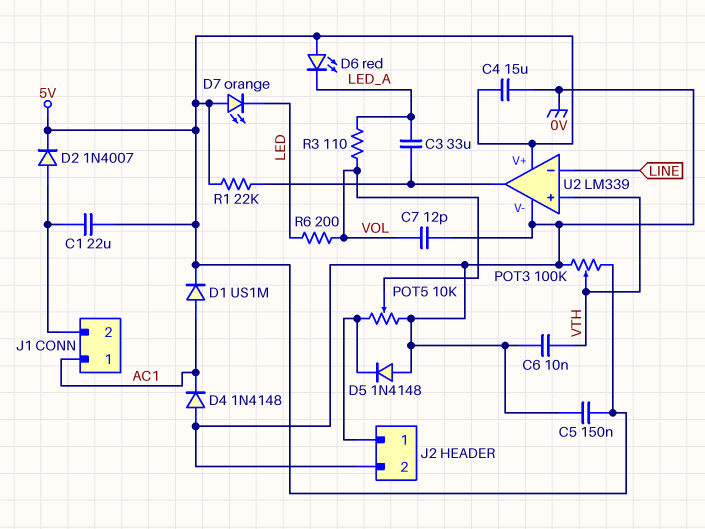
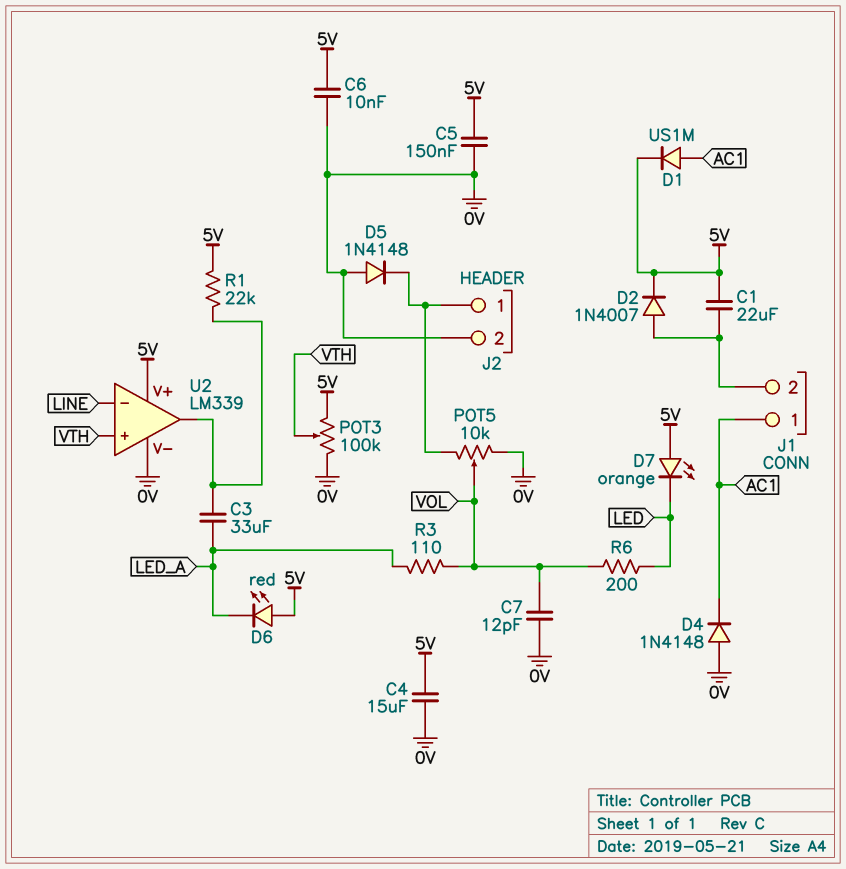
C6: 10nF (0V, VTH) -> 10nF (0V, 5V)

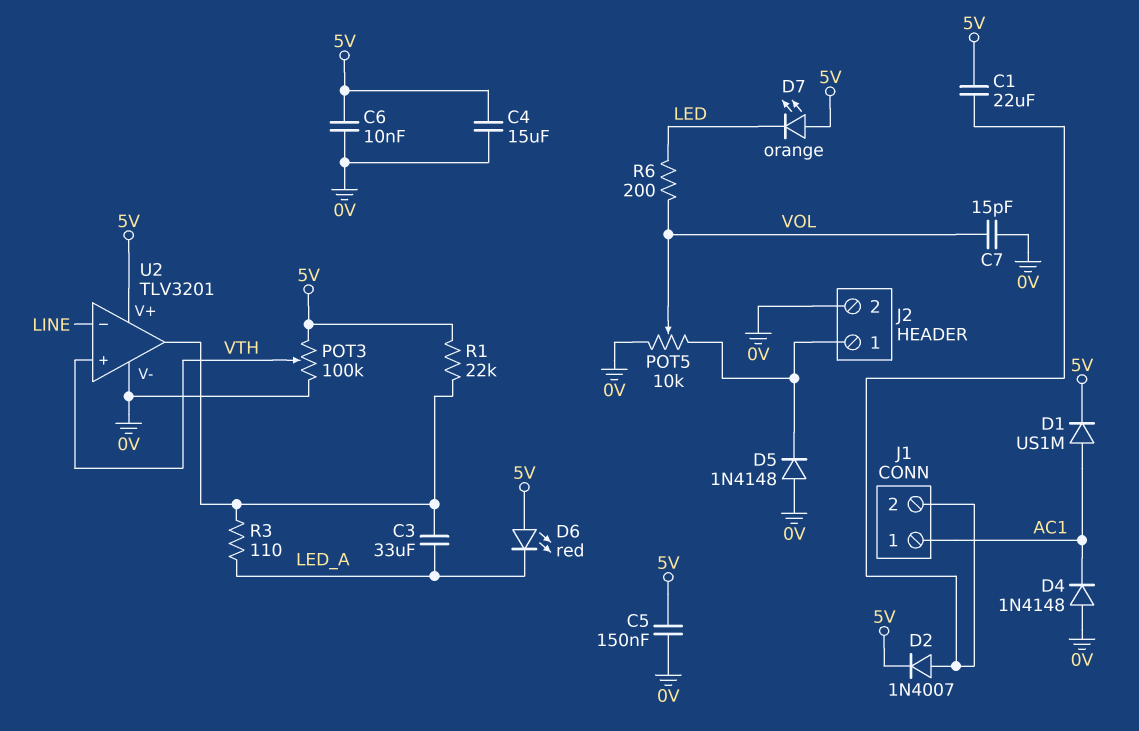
C7: 12pF (0V, VOL) -> 15pF (0V, VOL)
R3: 110 (LED_A, VOL) -> 110 (LED_A, U2/out)
U2: LM339 -> TLV3201

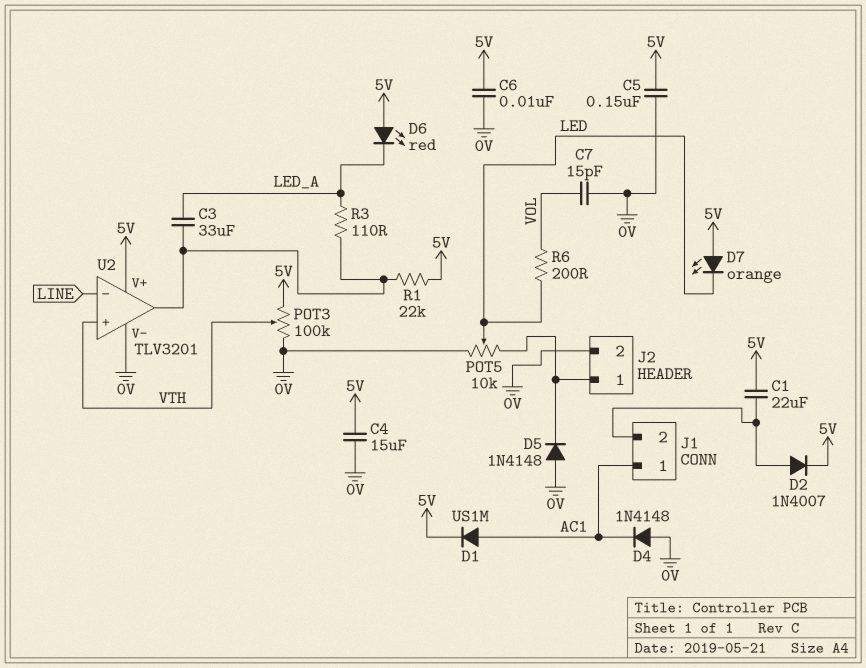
POT5: 10k (0V, J2/1, wiper VOL) -> 10k (0V, J2/1, wiper LED)

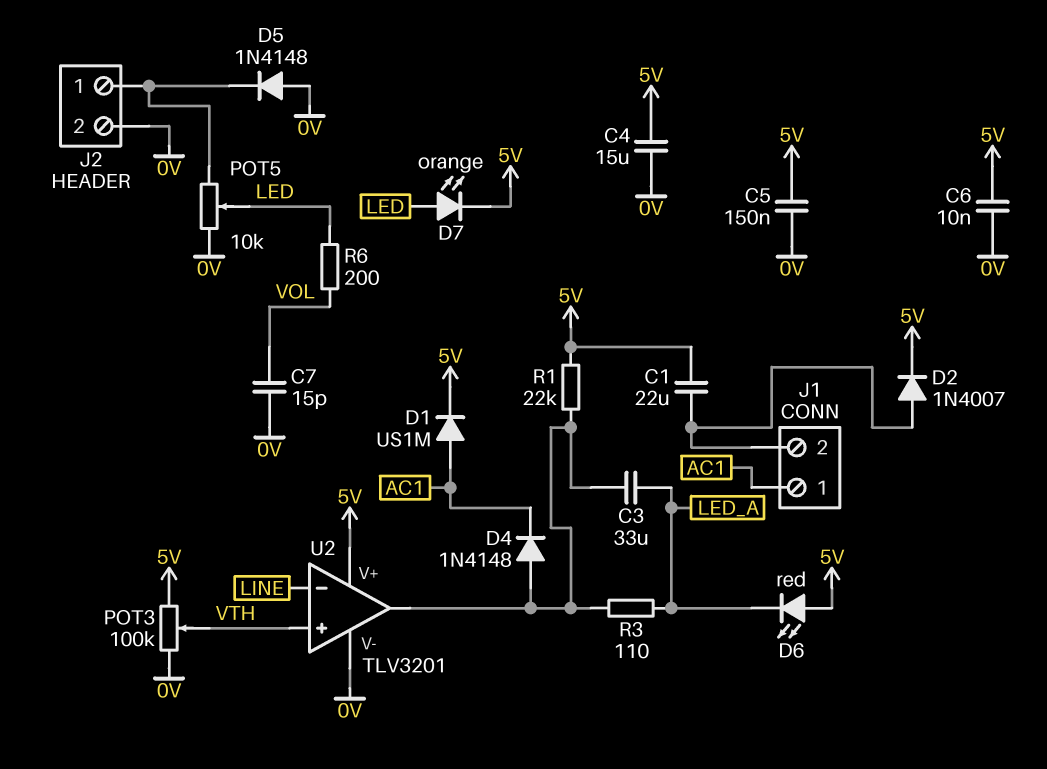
D4: diode 1N4148 (A 0V, K AC1) -> diode 1N4148 (A U2/out, K AC1)
D7: LED orange (A 5V, K LED) -> LED orange (A LED, K 5V)

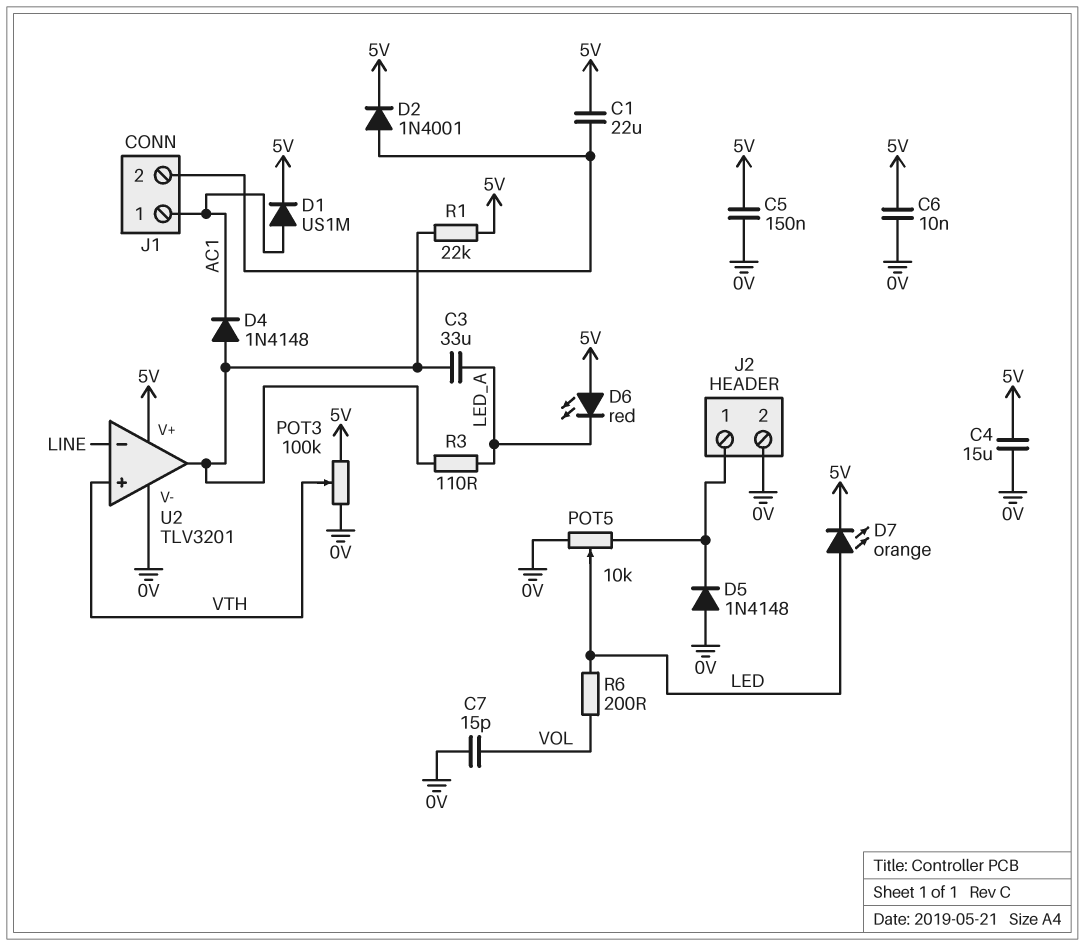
D2: diode 1N4007 (A J1/2, K 5V) -> diode 1N4001 (A J1/2, K 5V)

